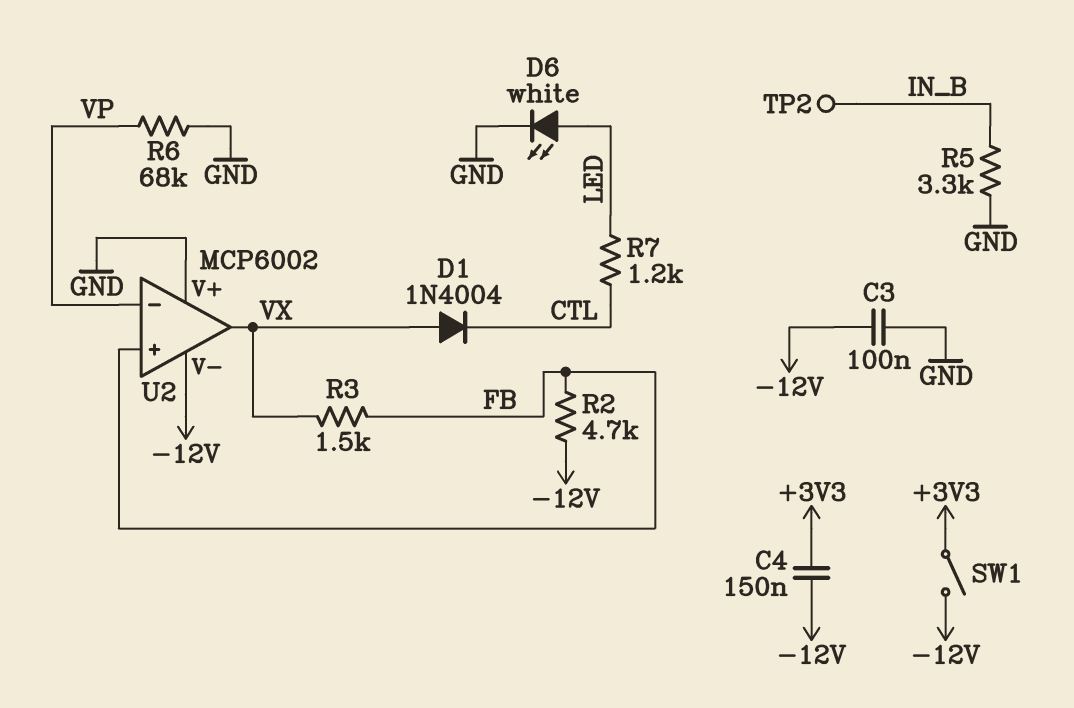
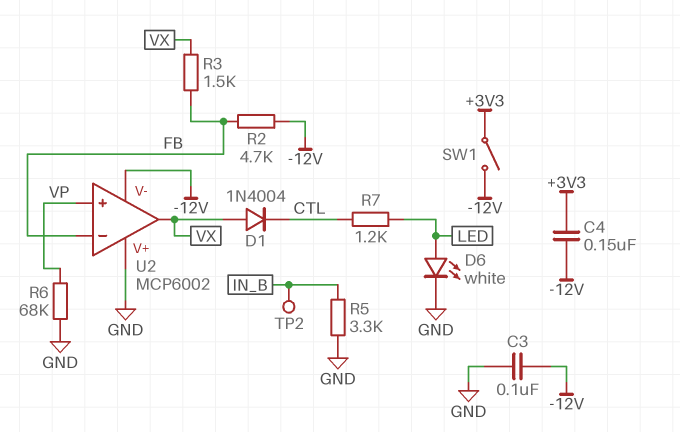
U2 pin in+: FB -> VP
U2 pin in-: VP -> FB

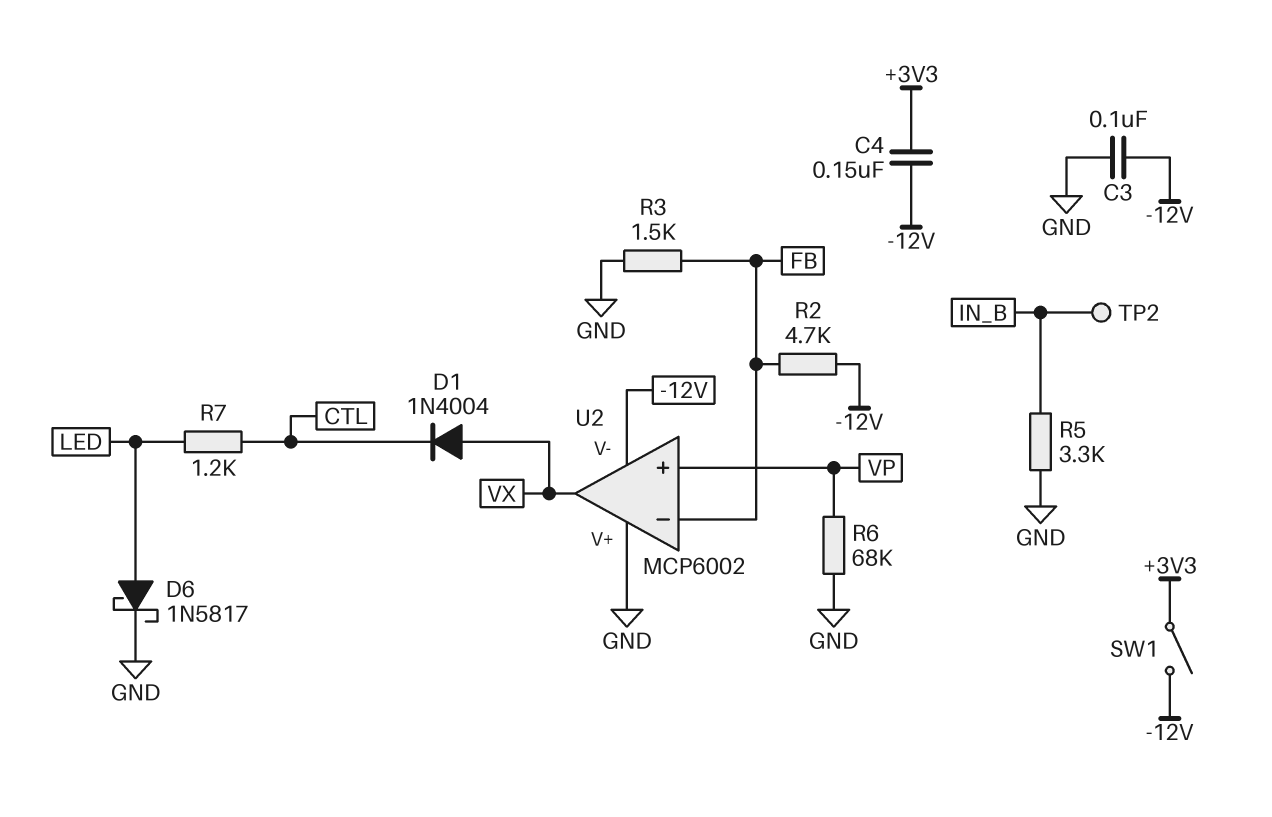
D6: LED white (A LED, K GND) -> schottky 1N5817 (A LED, K GND)
R3: 1.5k (FB, VX) -> 1.5k (FB, GND)

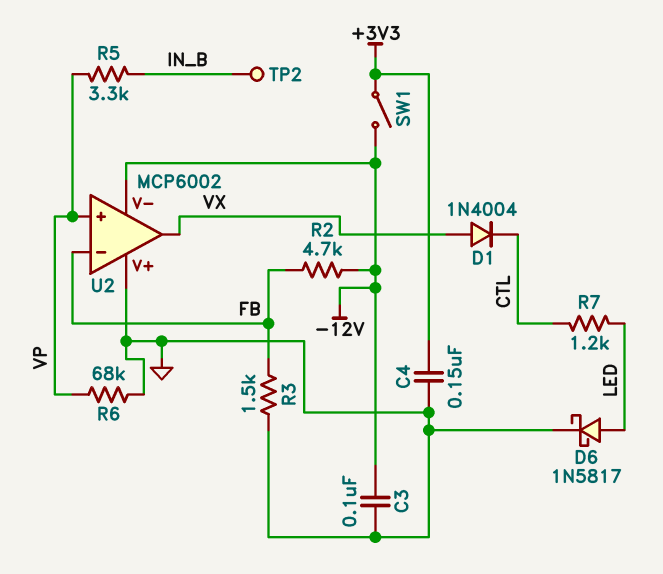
C4: 150nF (+3V3, -12V) -> 150nF (+3V3, GND)
R5: 3.3k (GND, IN_B) -> 3.3k (IN_B, VP)

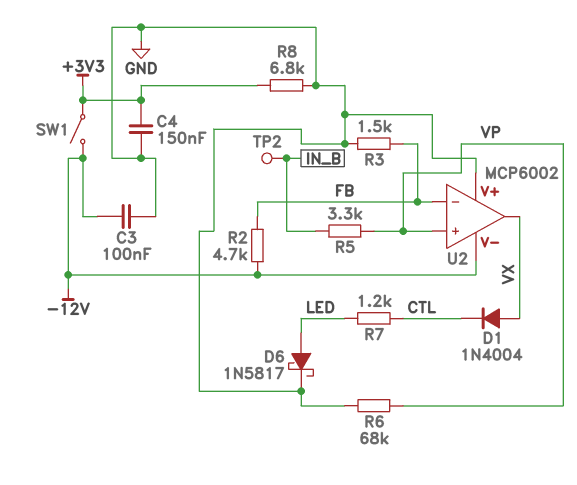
R8: none -> 6.8k (+3V3, GND)

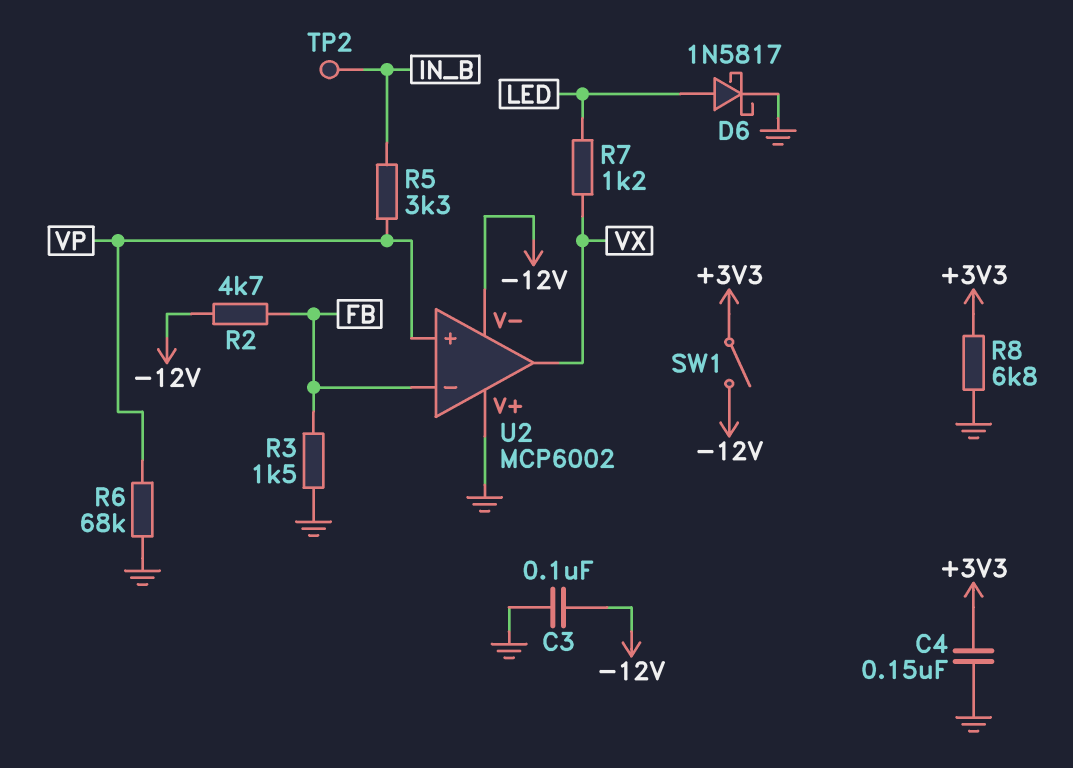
D1: diode 1N4004 (A VX, K CTL) -> none
R7: 1.2k (CTL, LED) -> 1.2k (LED, VX)

